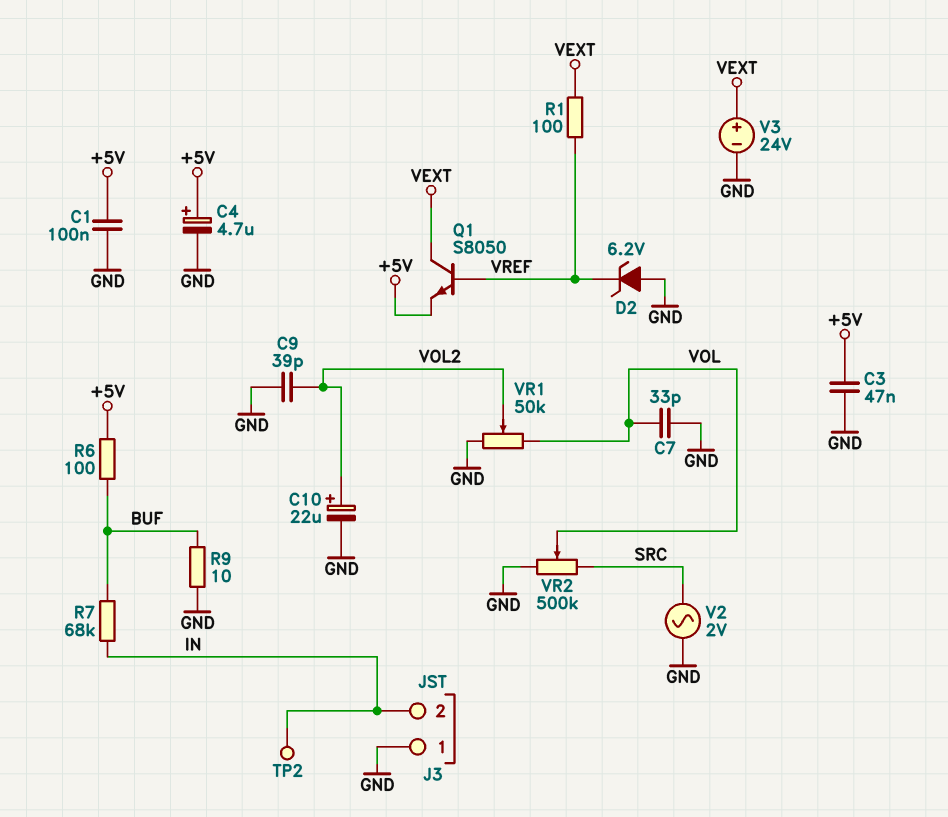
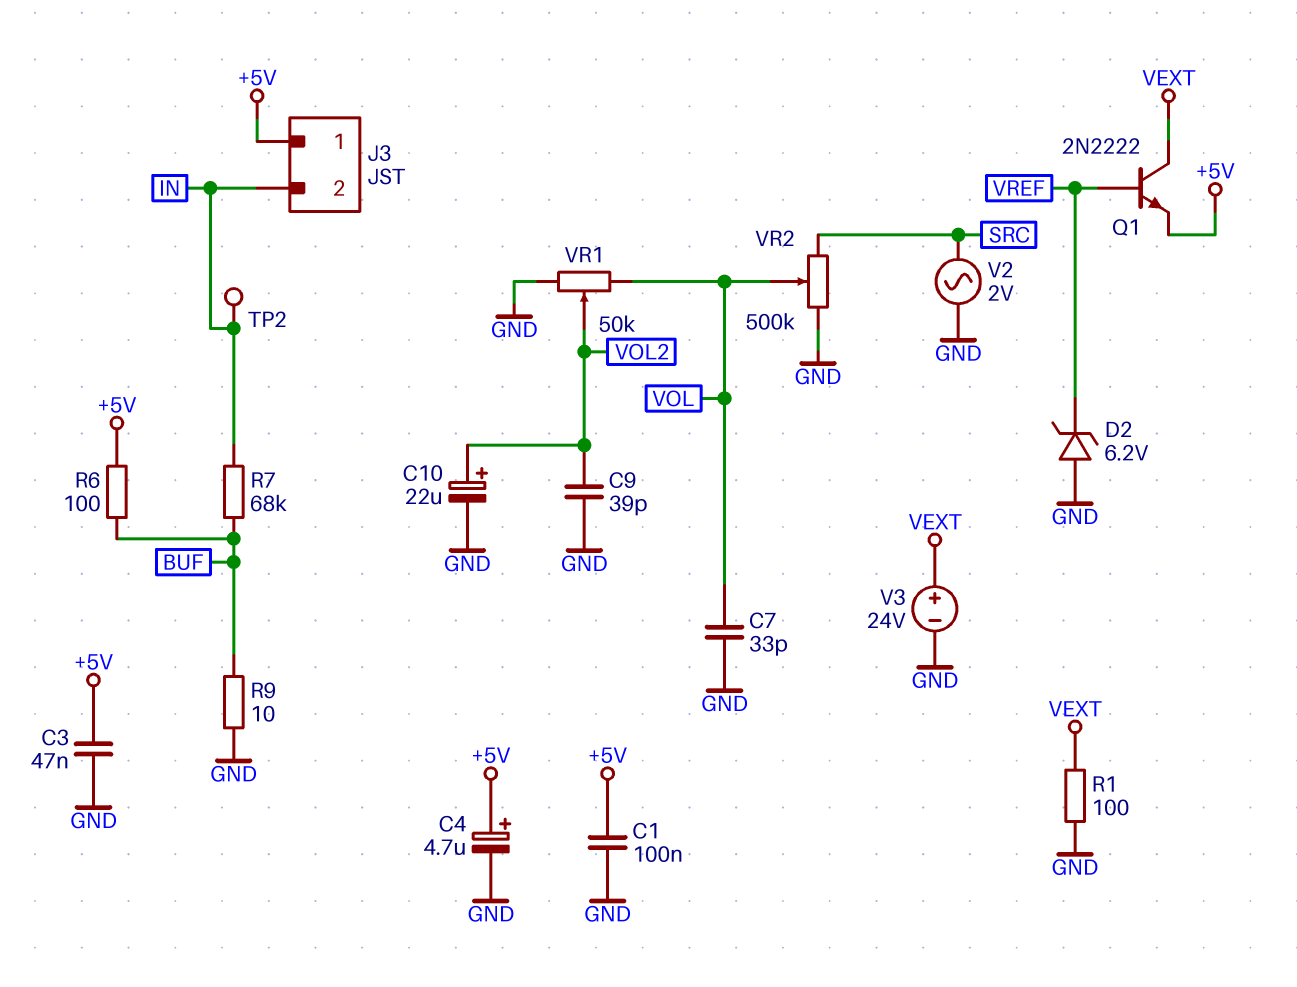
J3 pin 1: GND -> +5V
Q1: NPN S8050 (B VREF, C VEXT, E +5V) -> NPN 2N2222 (B VREF, C VEXT, E +5V)
R1: 100 (VEXT, VREF) -> 100 (GND, VEXT)

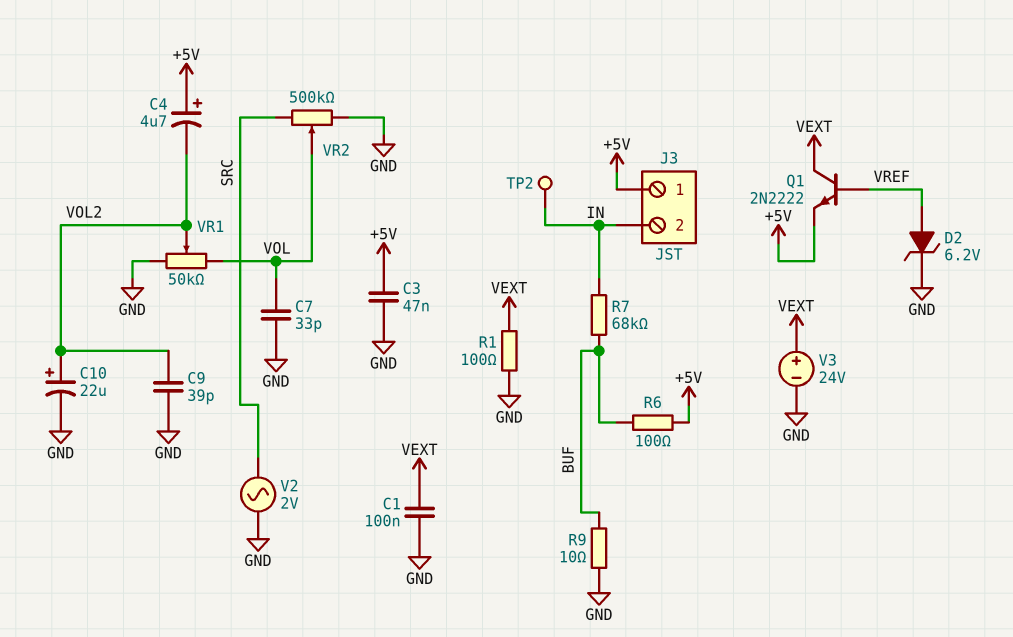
C1: 100nF (+5V, GND) -> 100nF (GND, VEXT)
C4: 4.7uF (plus +5V, minus GND) -> 4.7uF (plus +5V, minus VOL2)
D2: zener 6.2V (A GND, K VREF) -> zener 6.2V (A VREF, K GND)

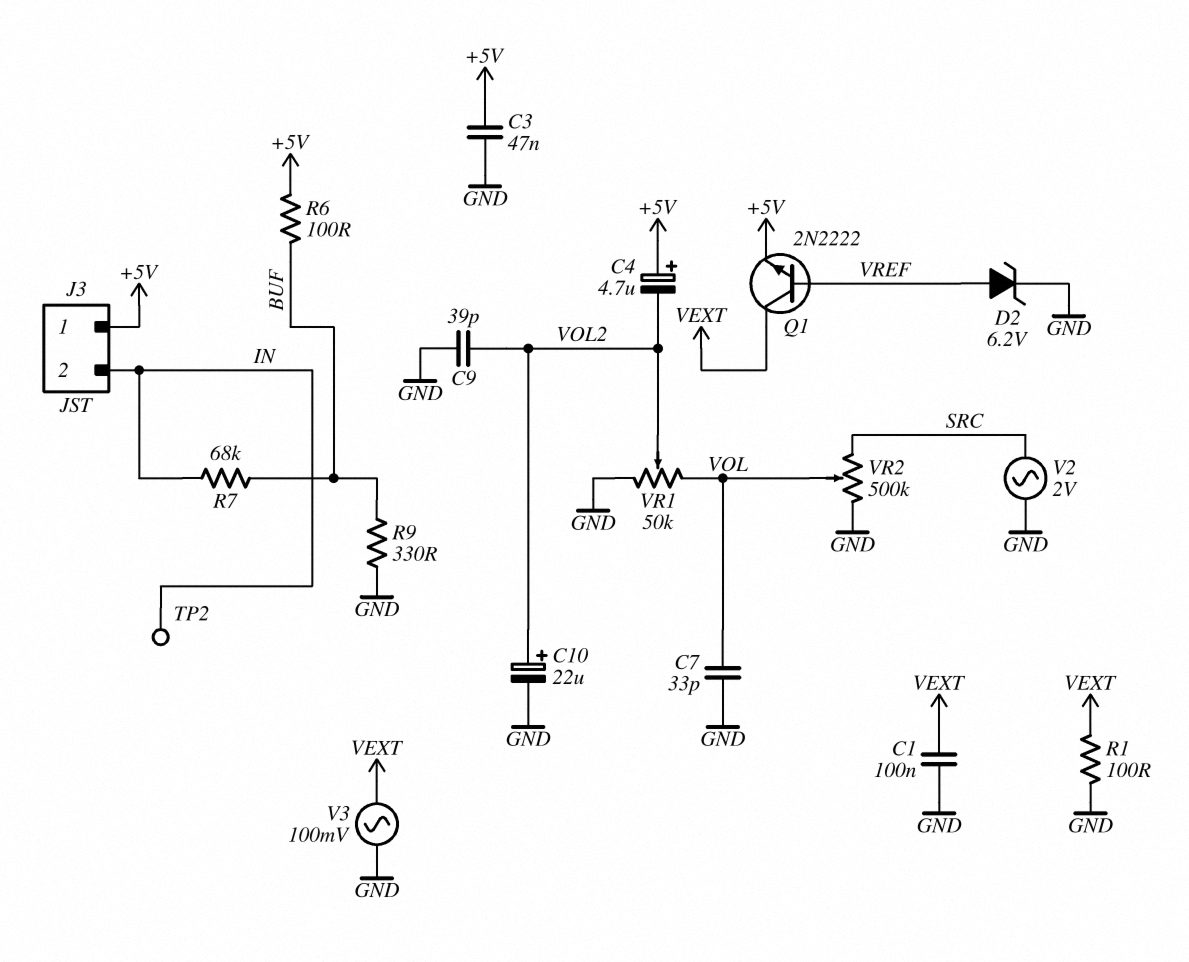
R9: 10 (BUF, GND) -> 330 (BUF, GND)
V3: 24V (plus VEXT, minus GND) -> AC 100mV (GND, VEXT)

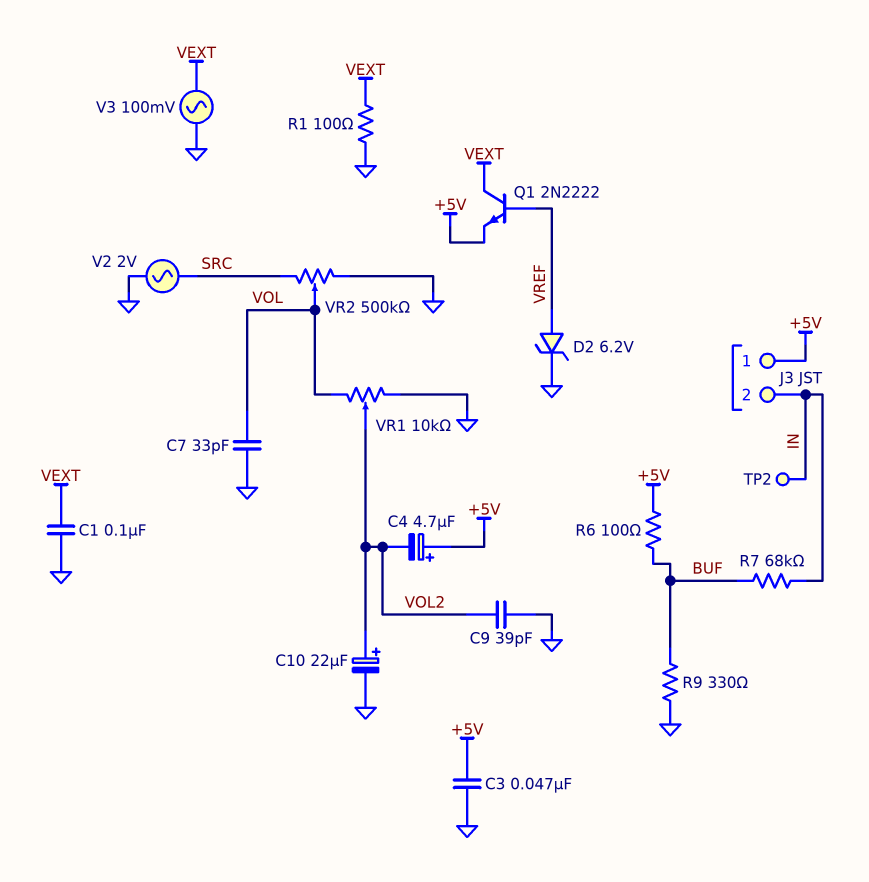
VR1: 50k (GND, VOL, wiper VOL2) -> 10k (GND, VOL, wiper VOL2)

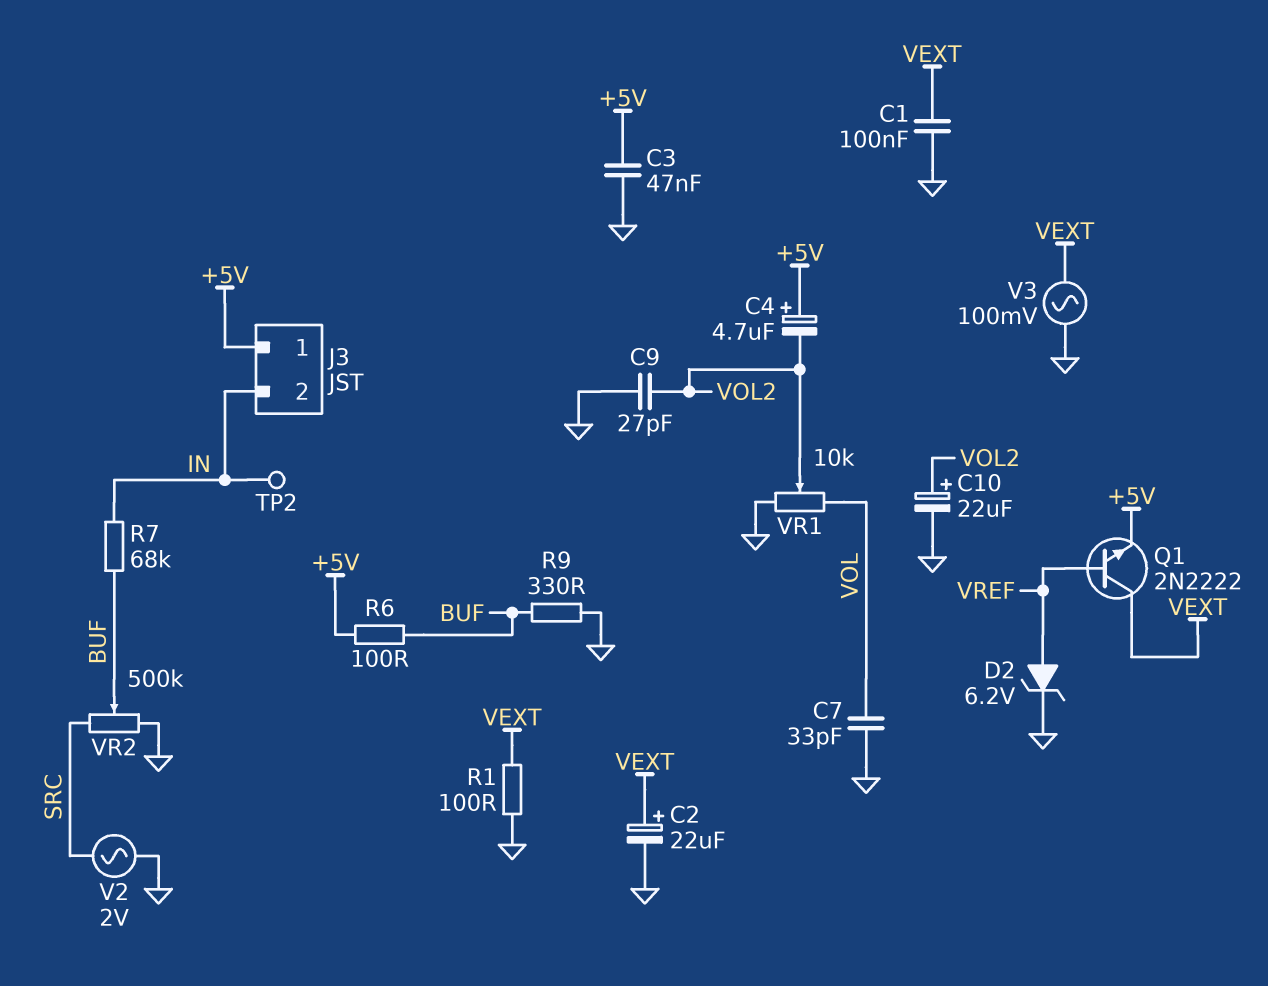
C2: none -> 22uF (plus VEXT, minus GND)
C9: 39pF (GND, VOL2) -> 27pF (GND, VOL2)
VR2: 500k (GND, SRC, wiper VOL) -> 500k (GND, SRC, wiper BUF)

